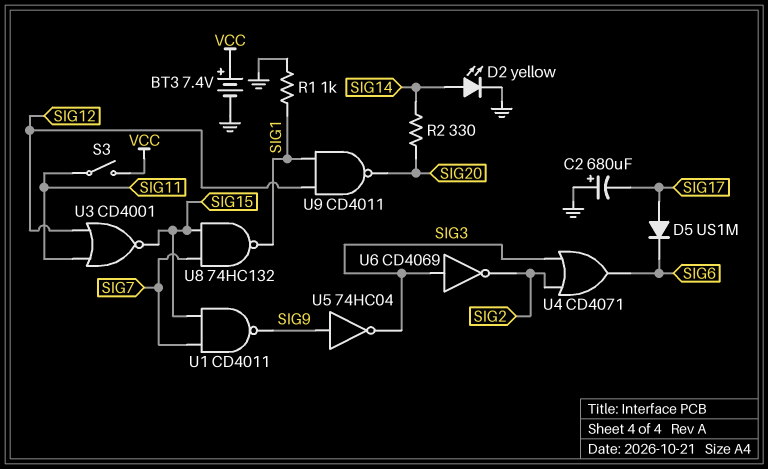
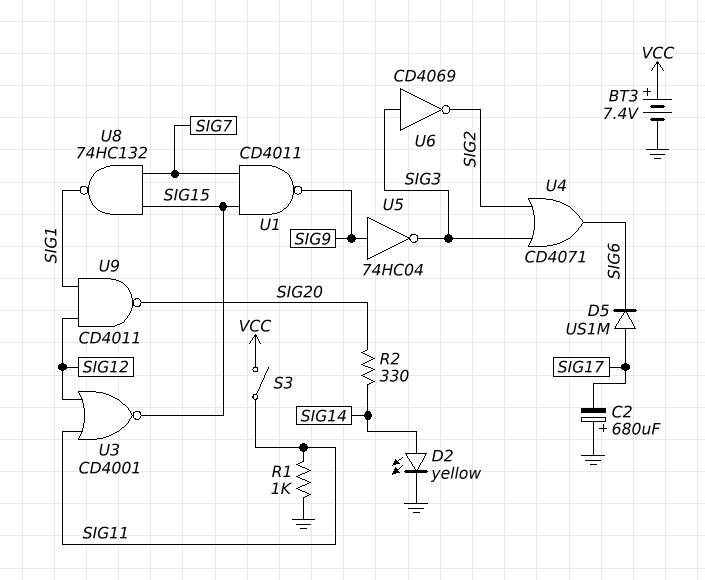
R1: 1k (GND, SIG1) -> 1k (GND, SIG11)

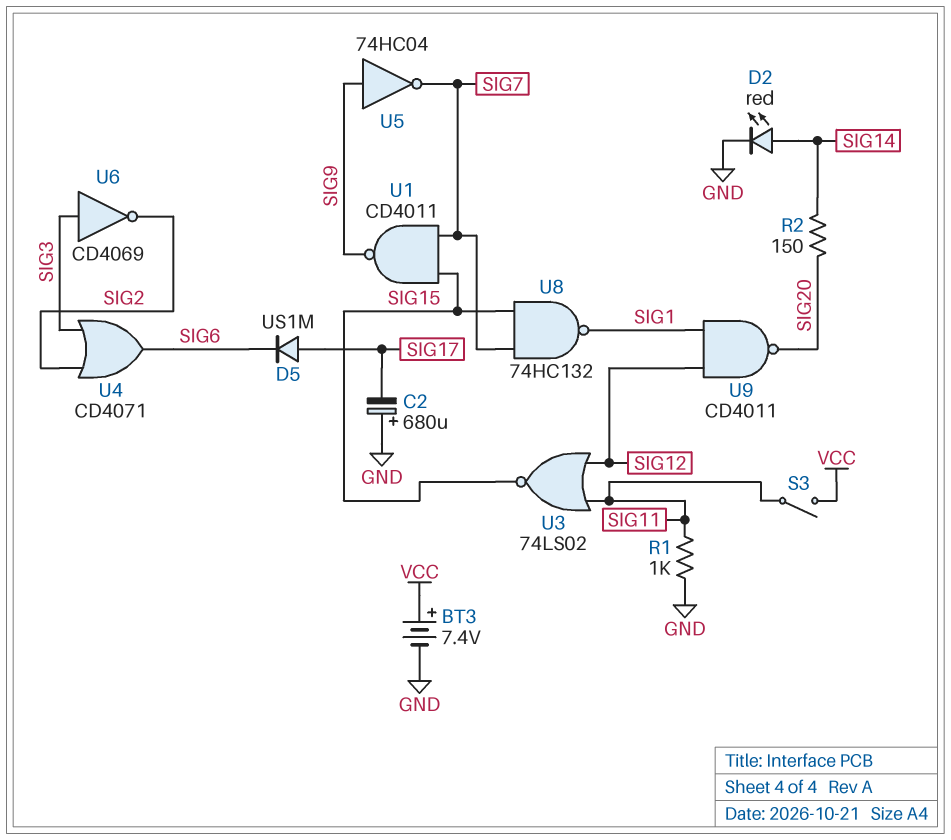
D2: LED yellow (A SIG14, K GND) -> LED red (A SIG14, K GND)
R2: 330 (SIG14, SIG20) -> 150 (SIG14, SIG20)
U3: NOR CD4001 (in SIG11, in SIG12, out SIG15) -> NOR 74LS02 (in SIG11, in SIG12, out SIG15)
U5: NOT 74HC04 (in SIG9, out SIG3) -> NOT 74HC04 (in SIG9, out SIG7)

